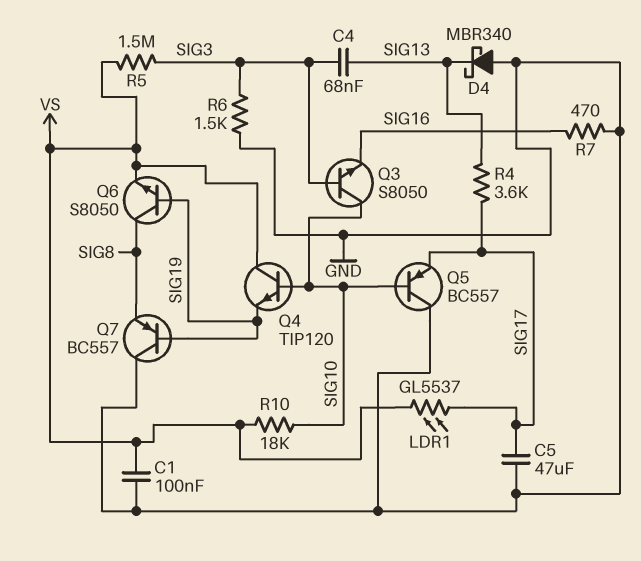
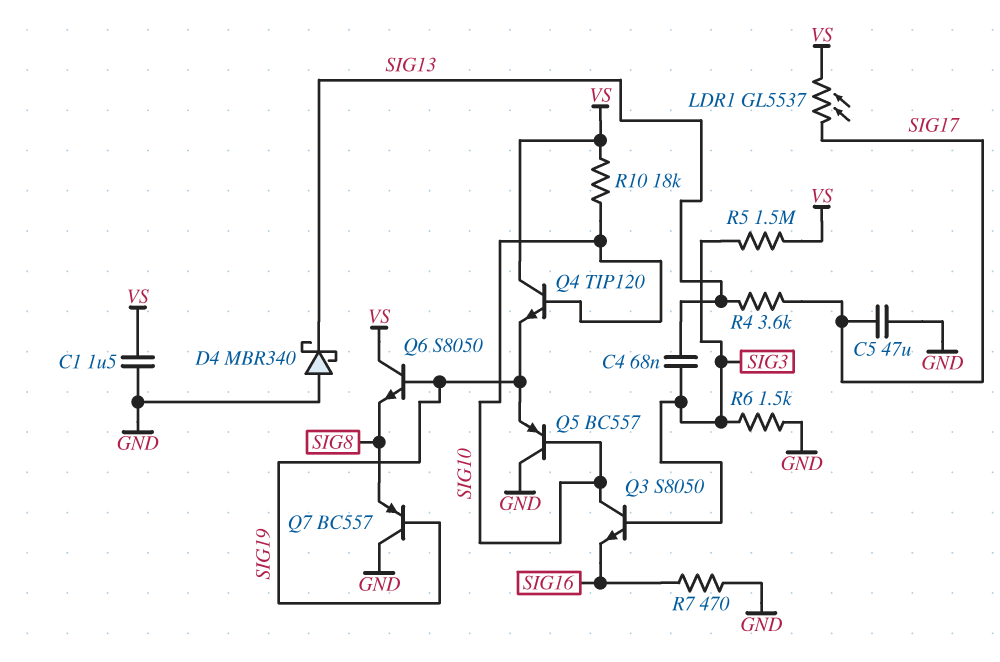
C1: 100nF (GND, VS) -> 1.5uF (GND, VS)
Q5: PNP BC557 (B SIG10, C GND, E SIG17) -> PNP BC557 (B SIG10, C GND, E SIG19)
Q6: NPN S8050 (B SIG19, C SIG8, E VS) -> NPN S8050 (B SIG19, C VS, E SIG8)

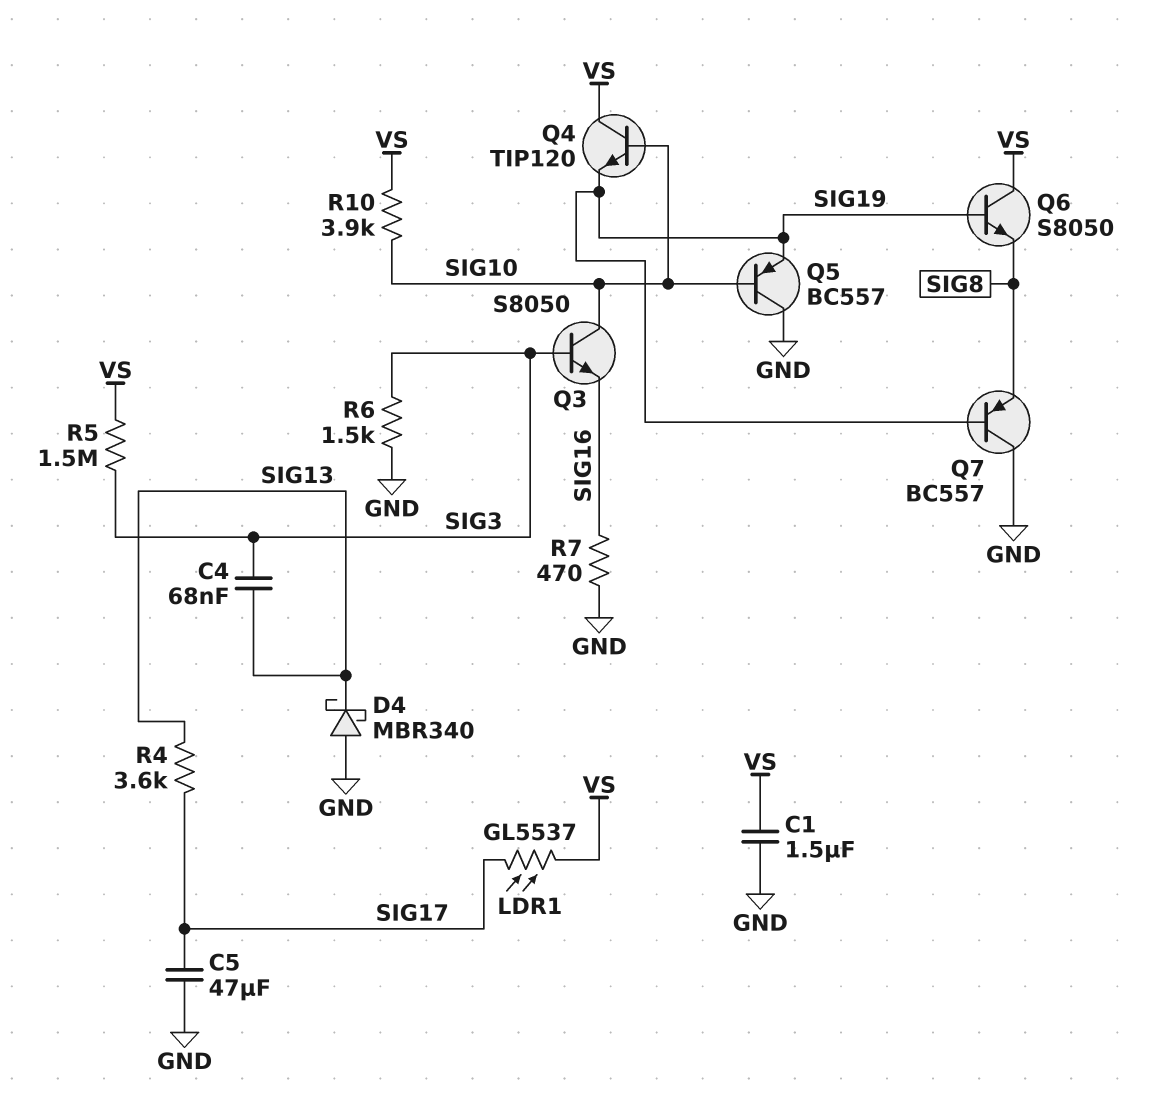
R10: 18k (SIG10, VS) -> 3.9k (SIG10, VS)

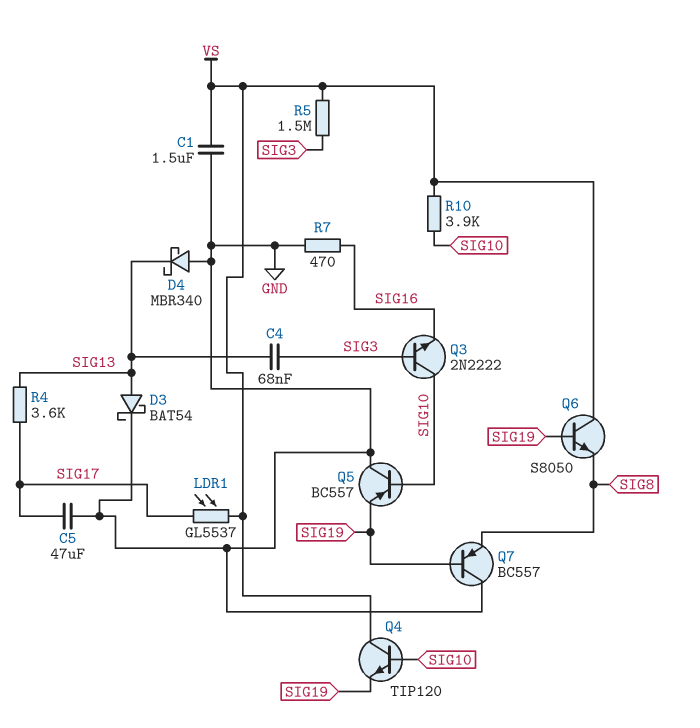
D3: none -> schottky BAT54 (A SIG13, K GND)
Q3: NPN S8050 (B SIG3, C SIG10, E SIG16) -> NPN 2N2222 (B SIG3, C SIG10, E SIG16)
R6: 1.5k (GND, SIG3) -> none

